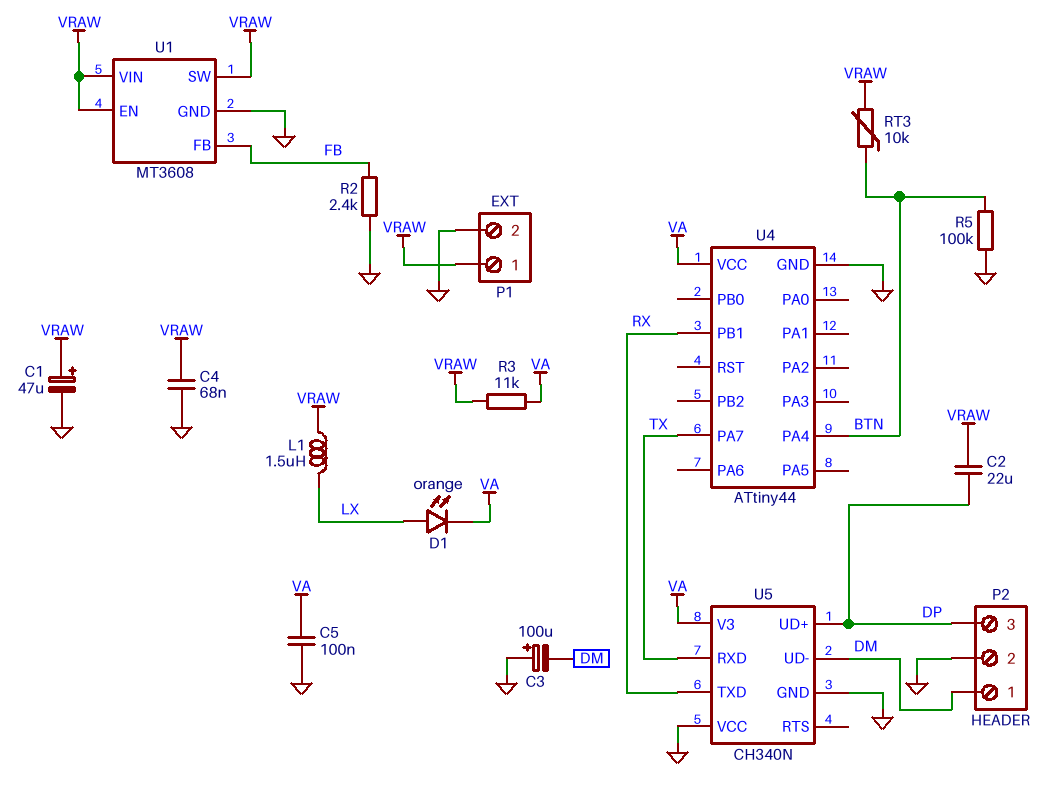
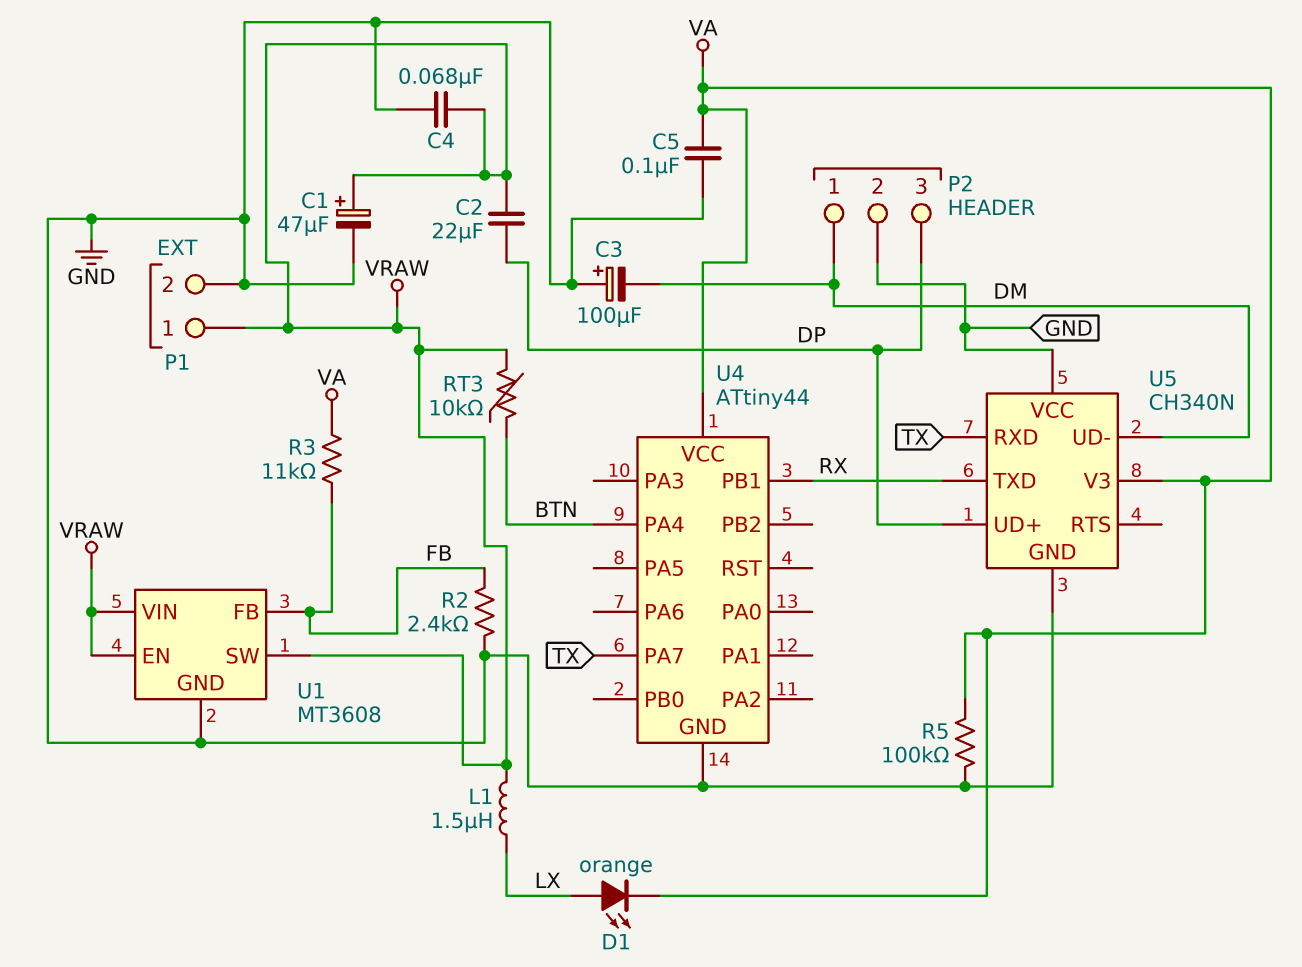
R3: 11k (VA, VRAW) -> 11k (FB, VA)
R5: 100k (BTN, GND) -> 100k (GND, VA)

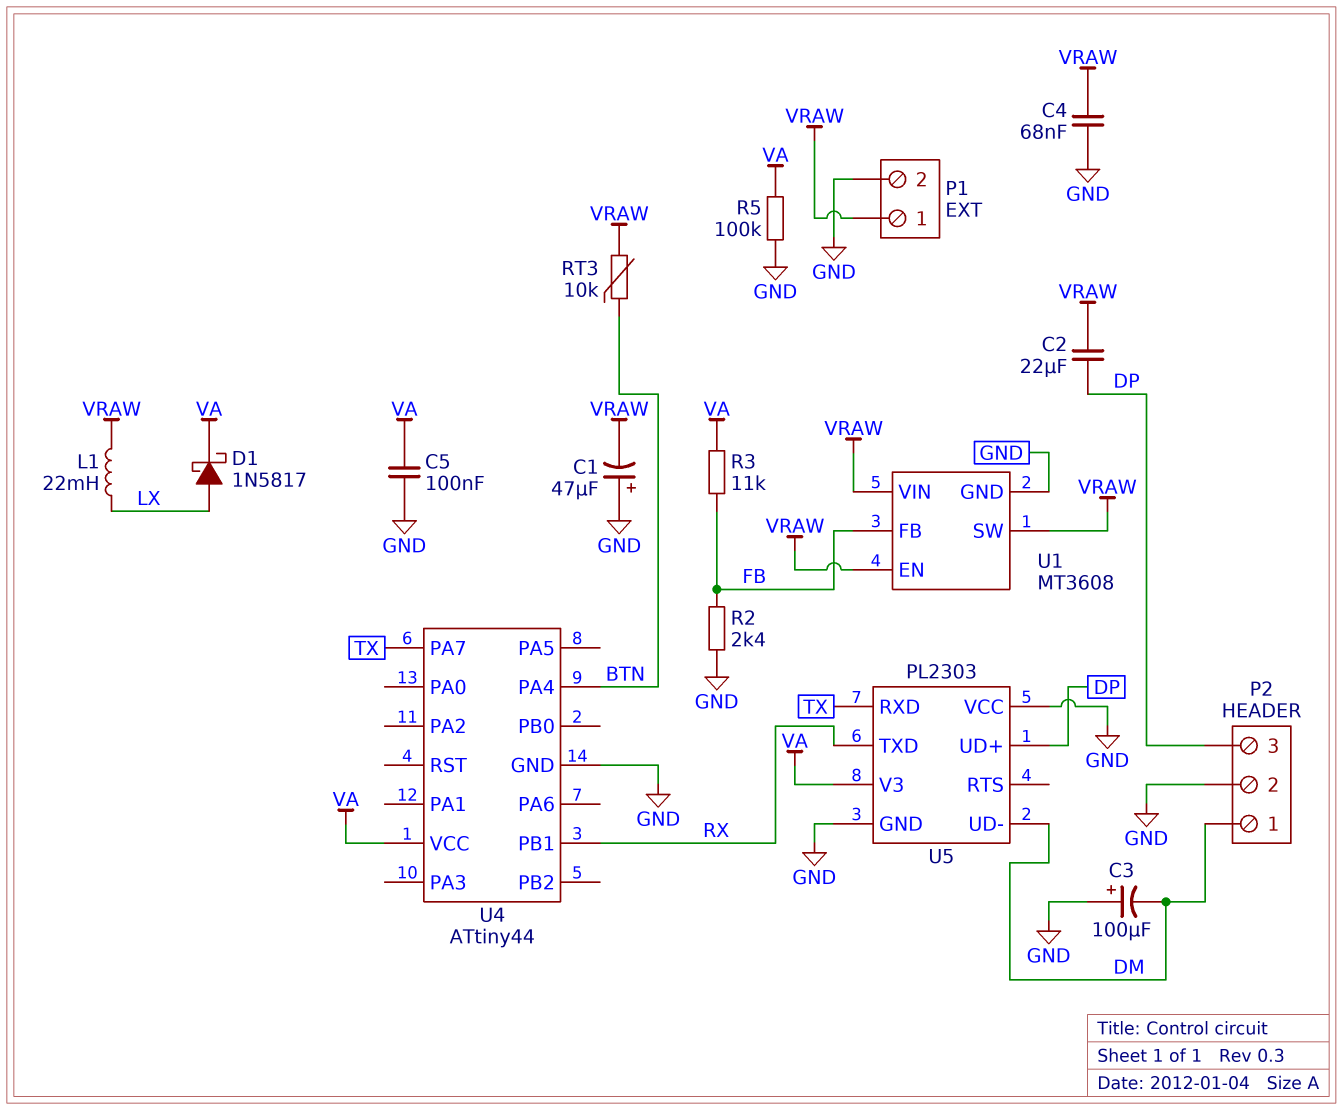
C1: 47uF (plus VRAW, minus GND) -> 47uF (plus GND, minus VRAW)
D1: LED orange (A LX, K VA) -> schottky 1N5817 (A LX, K VA)
L1: 1.5uH (LX, VRAW) -> 22mH (LX, VRAW)
U5: CH340N -> PL2303

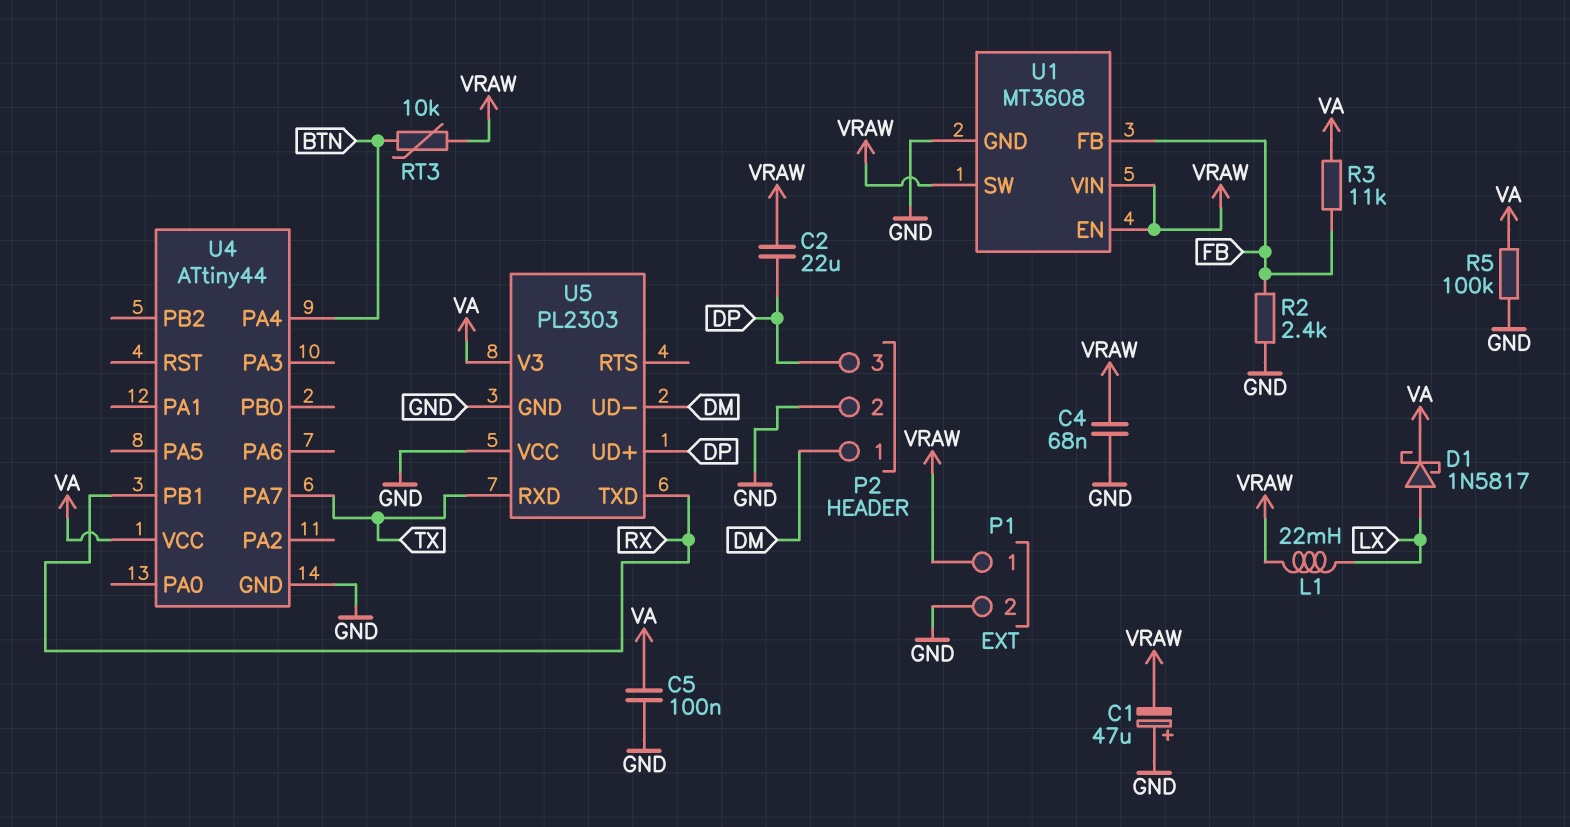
C3: 100uF (plus GND, minus DM) -> none

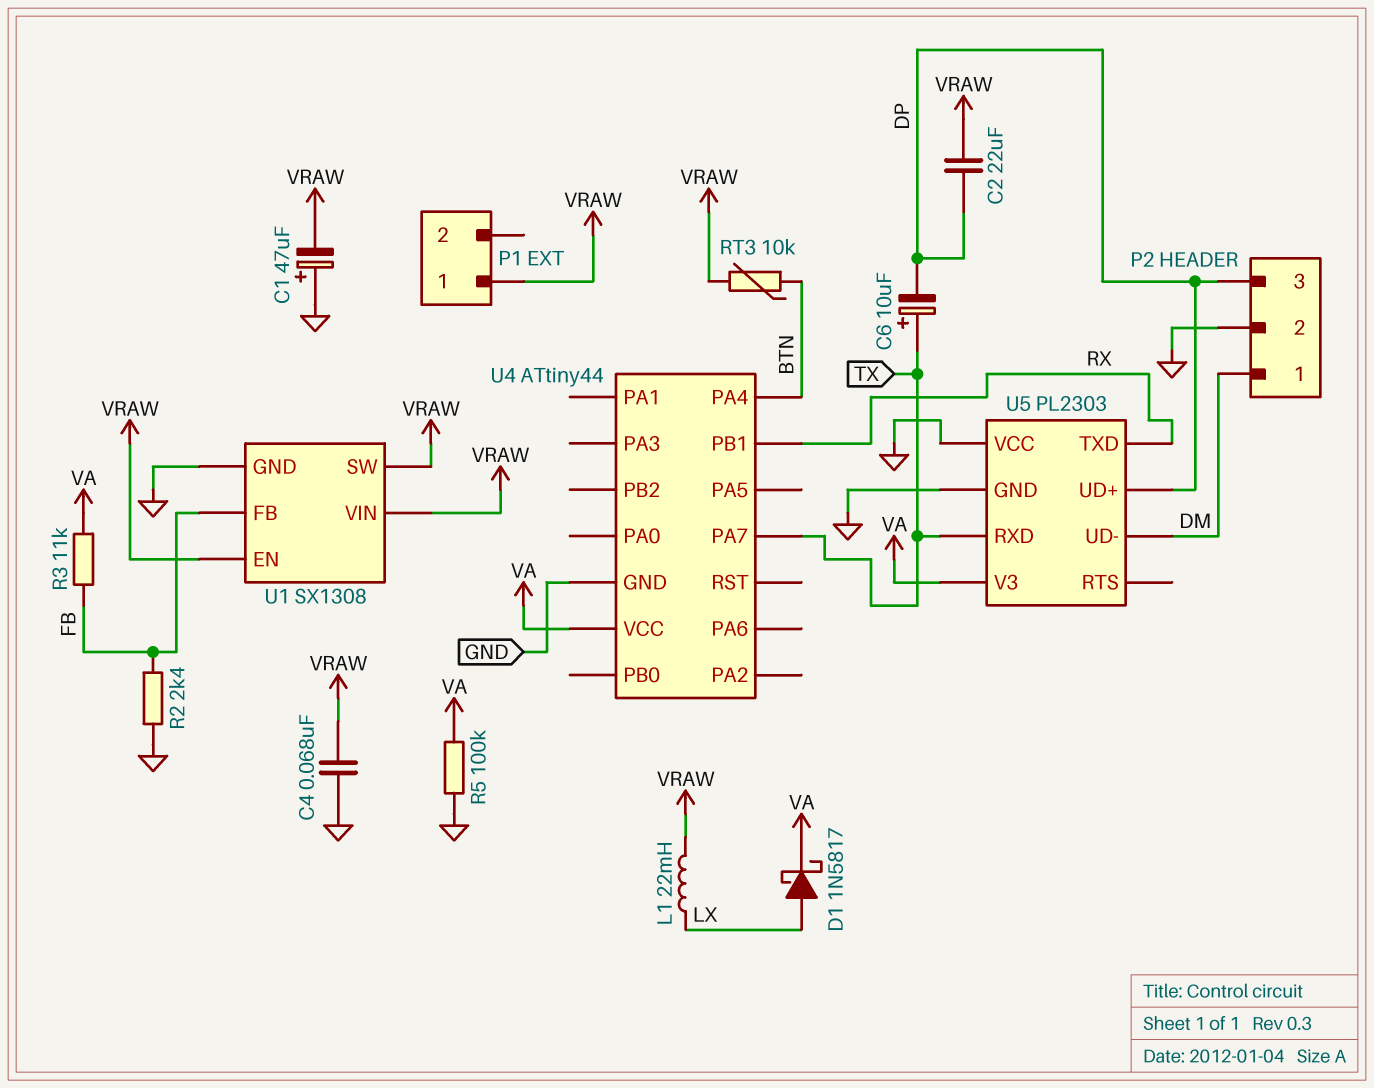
C5: 100nF (GND, VA) -> none
C6: none -> 10uF (plus TX, minus DP)
P1 pin 2: GND -> none
U1: MT3608 -> SX1308

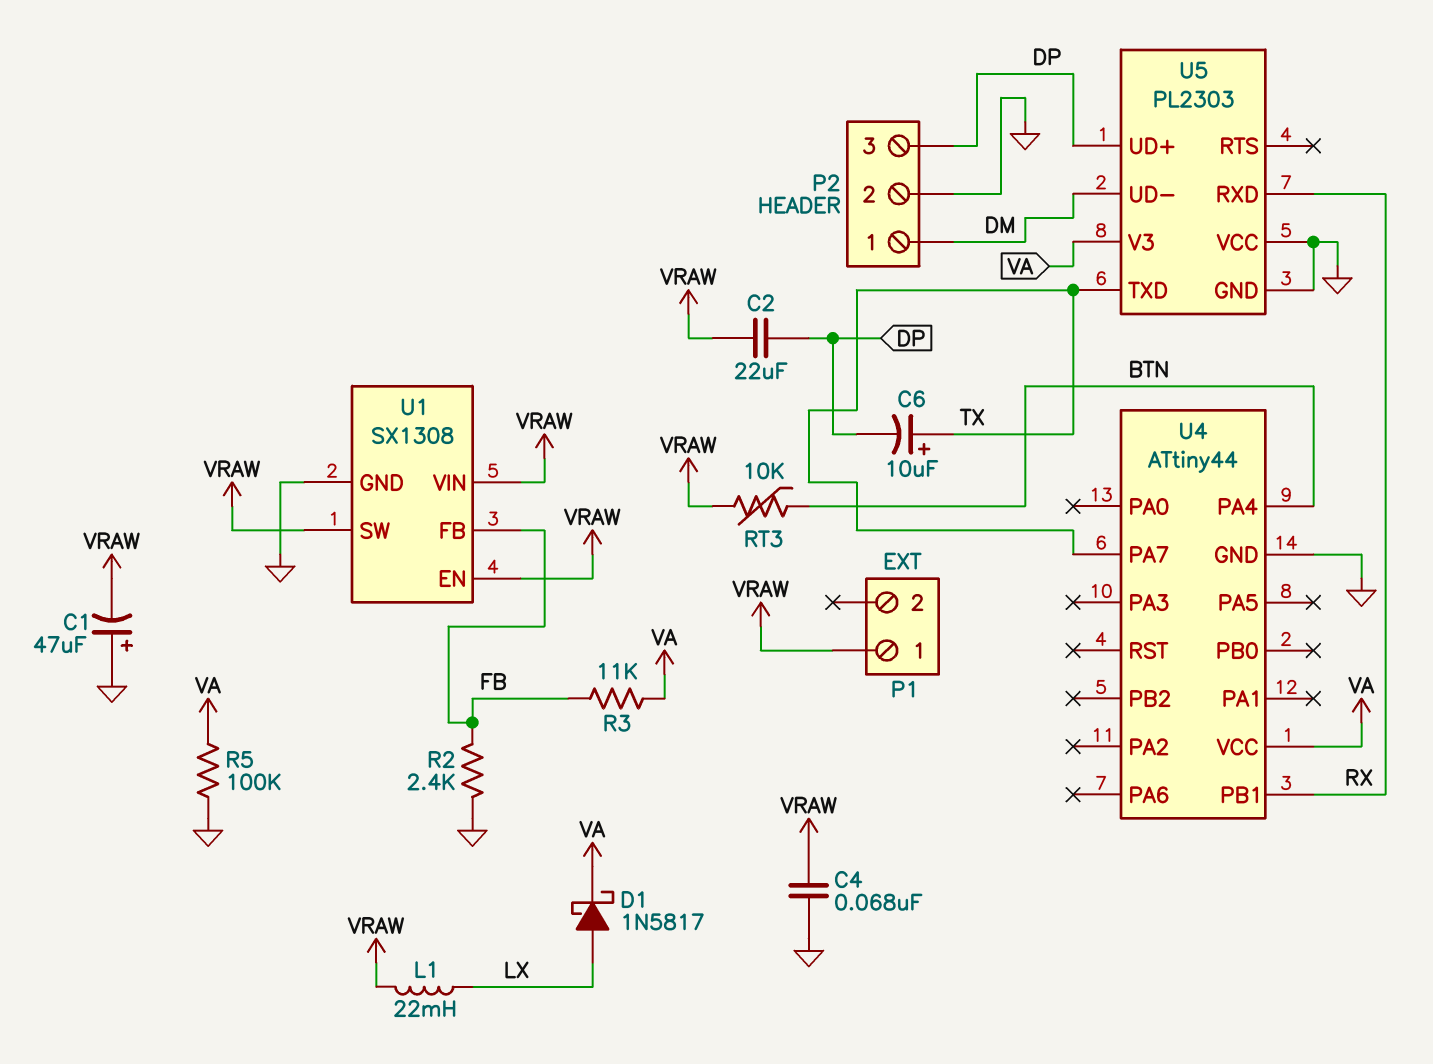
U5 pin RXD: TX -> RX
U5 pin TXD: RX -> TX

